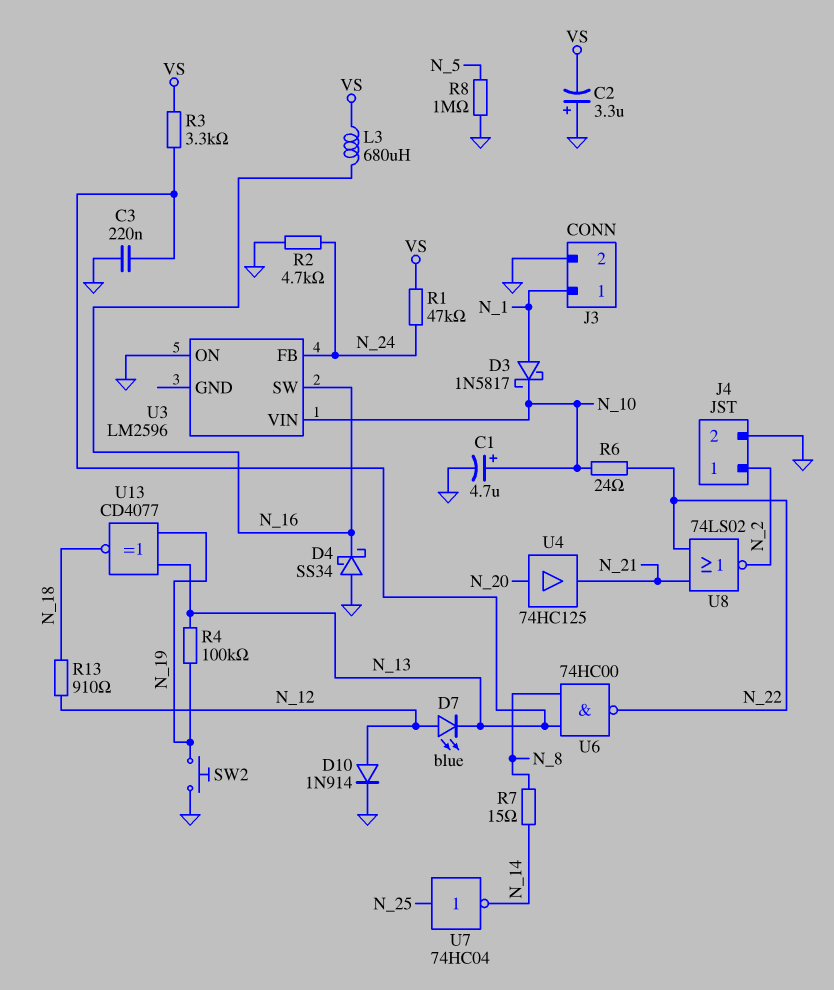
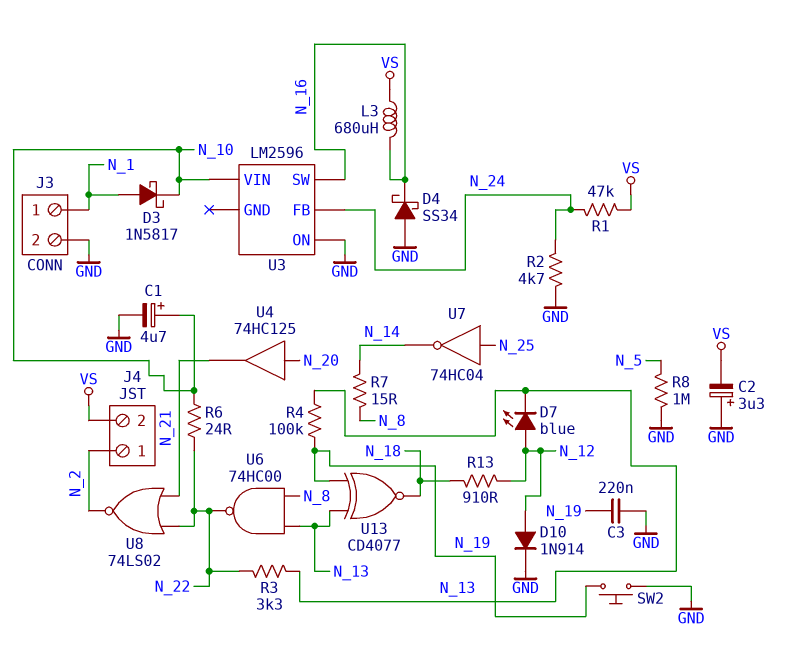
C3: 220nF (GND, N_13) -> 220nF (GND, N_19)
J4 pin 2: GND -> VS
R3: 3.3k (N_13, VS) -> 3.3k (N_13, N_22)

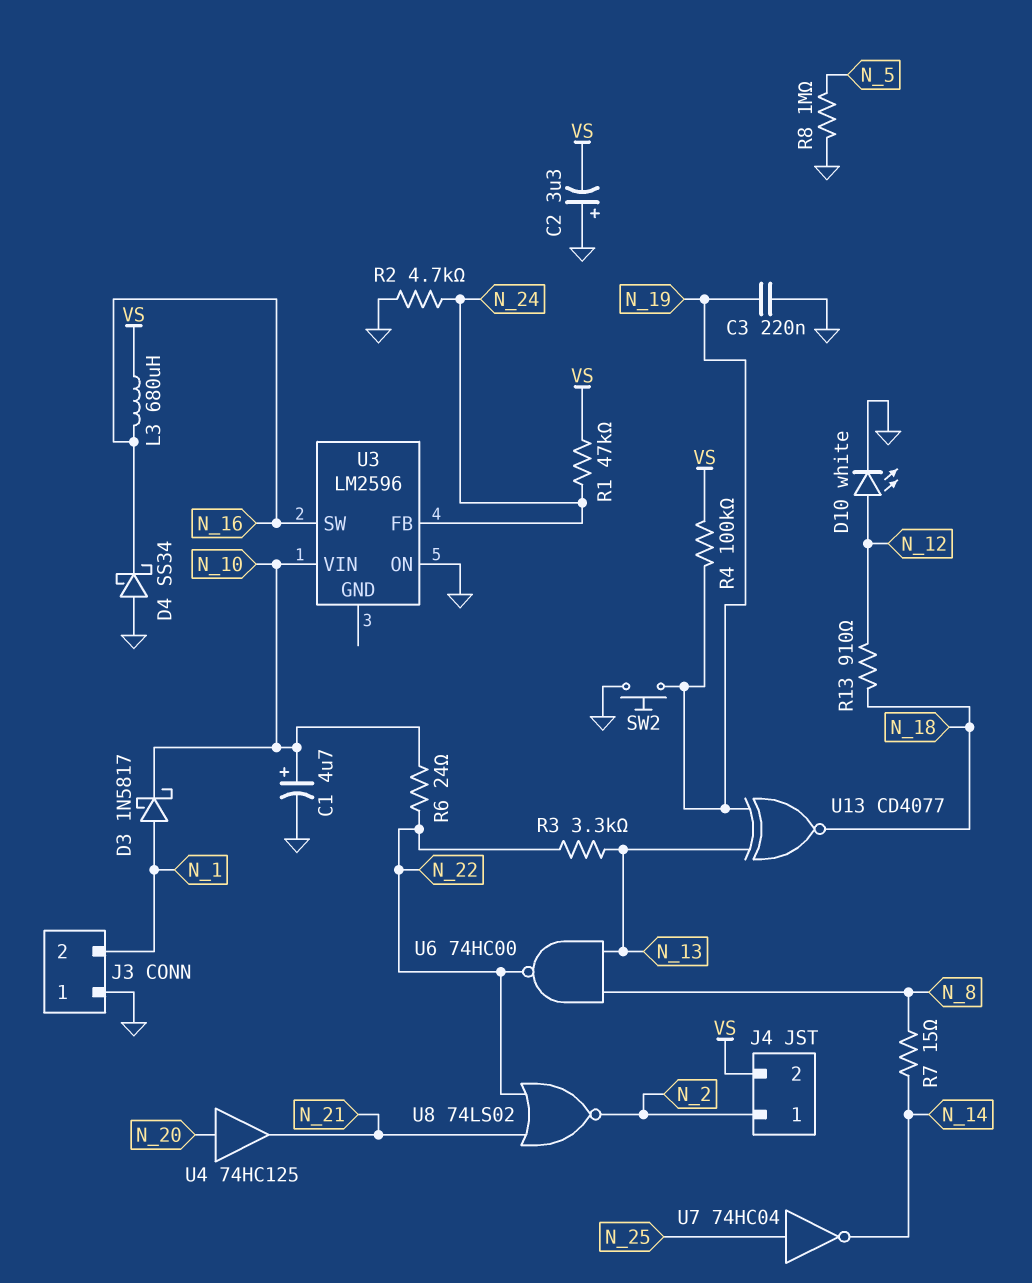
D7: LED blue (A N_12, K N_13) -> none
D10: diode 1N914 (A N_12, K GND) -> LED white (A N_12, K GND)
J3 pin 1: N_1 -> GND
J3 pin 2: GND -> N_1
R4: 100k (N_13, N_19) -> 100k (N_19, VS)

